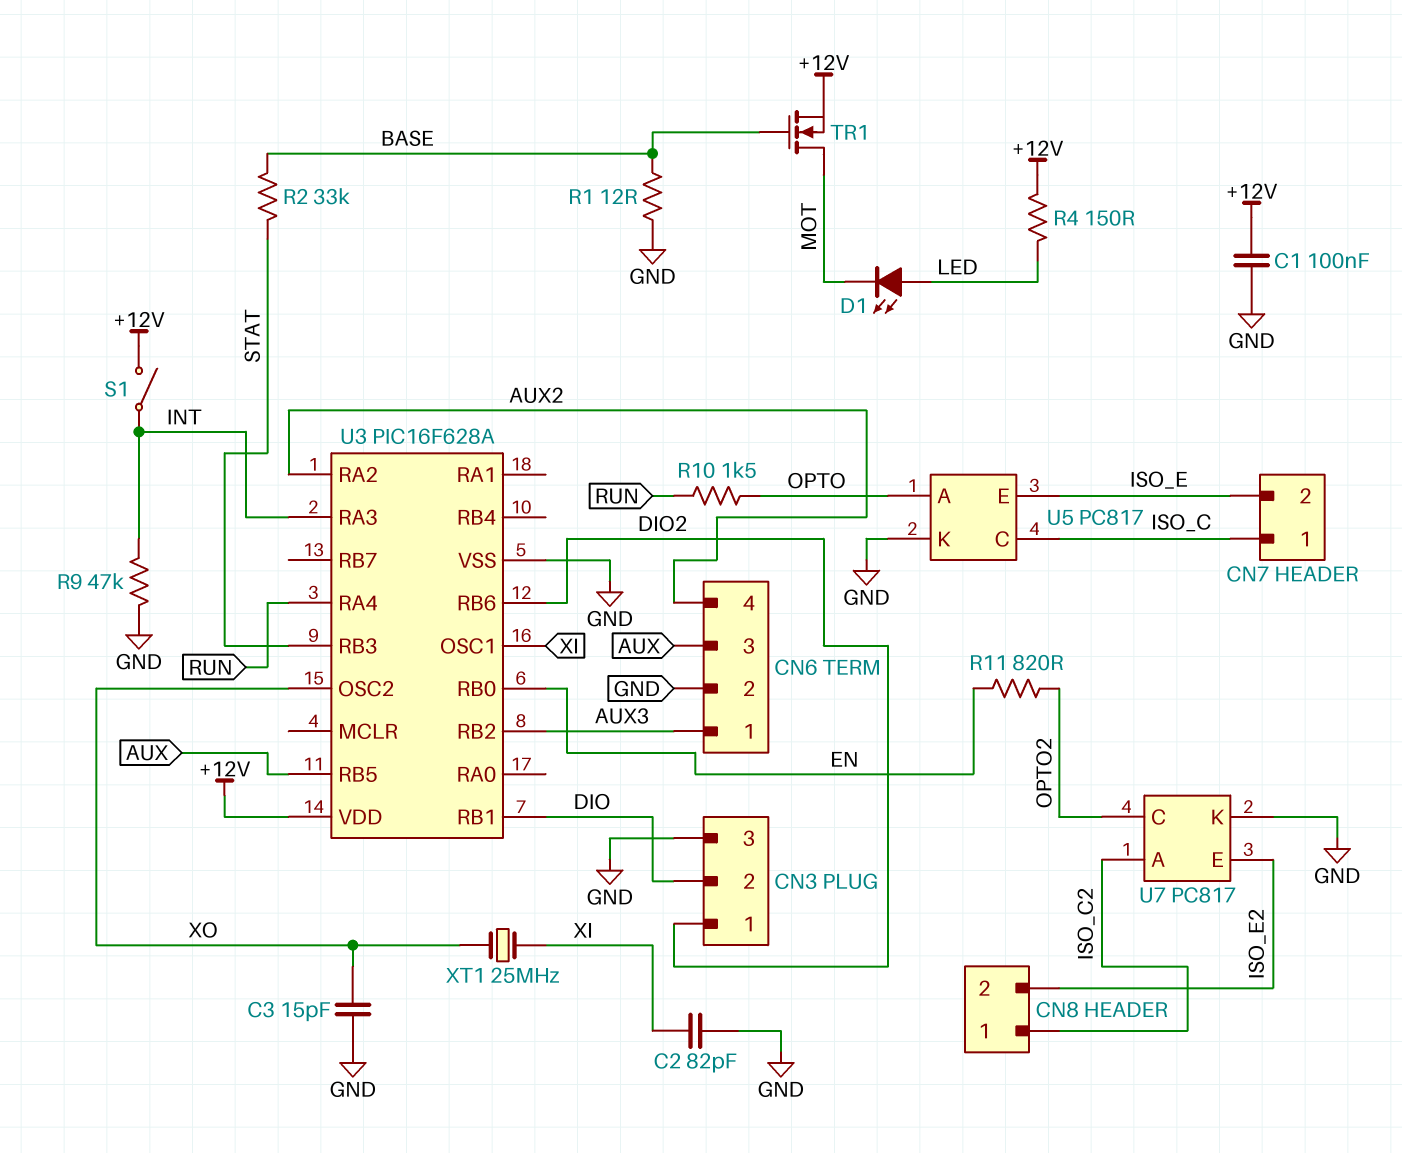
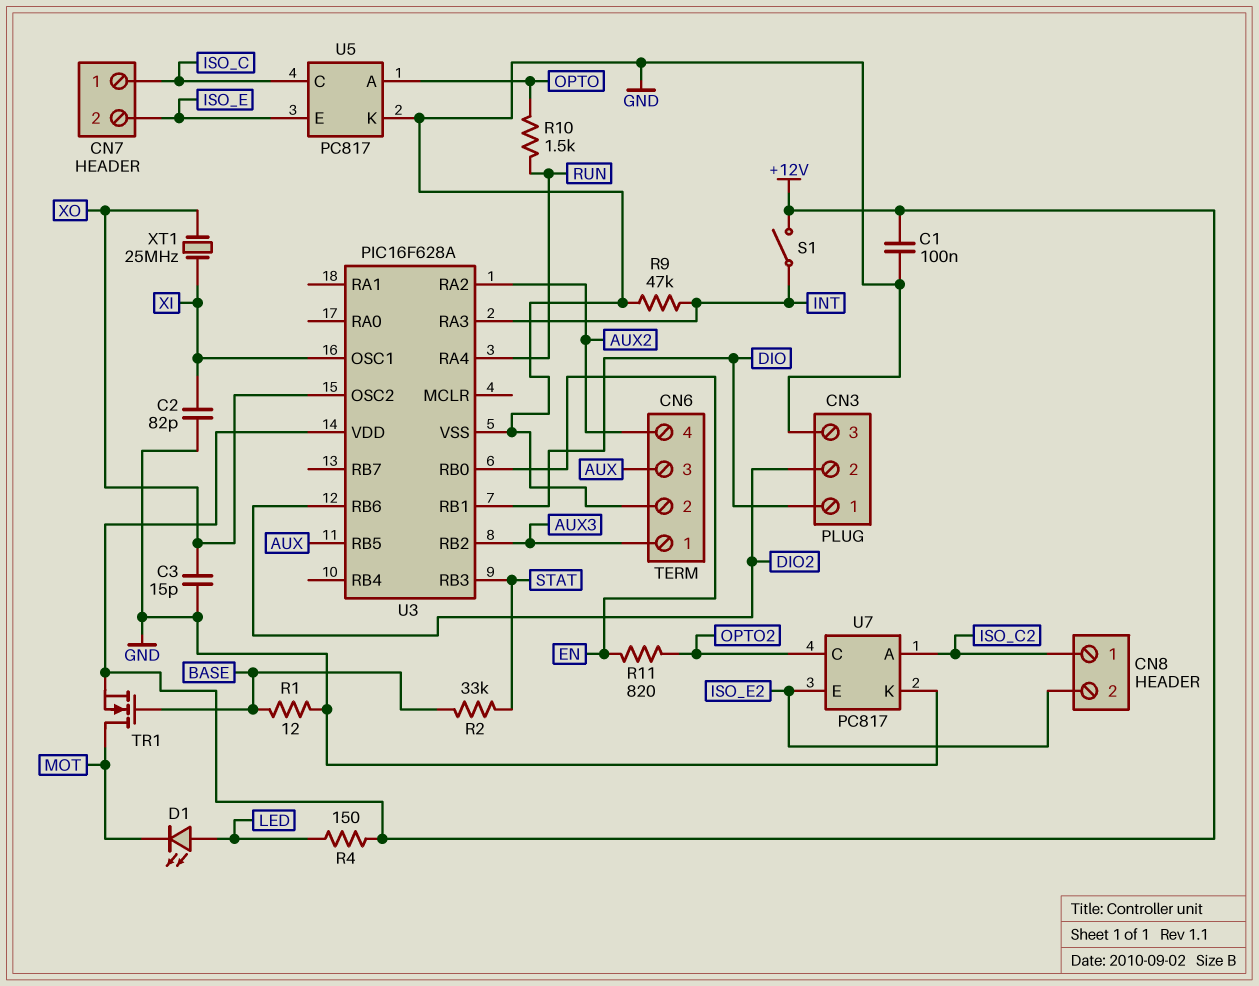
CN3 pin 1: DIO2 -> DIO
CN3 pin 2: DIO -> DIO2

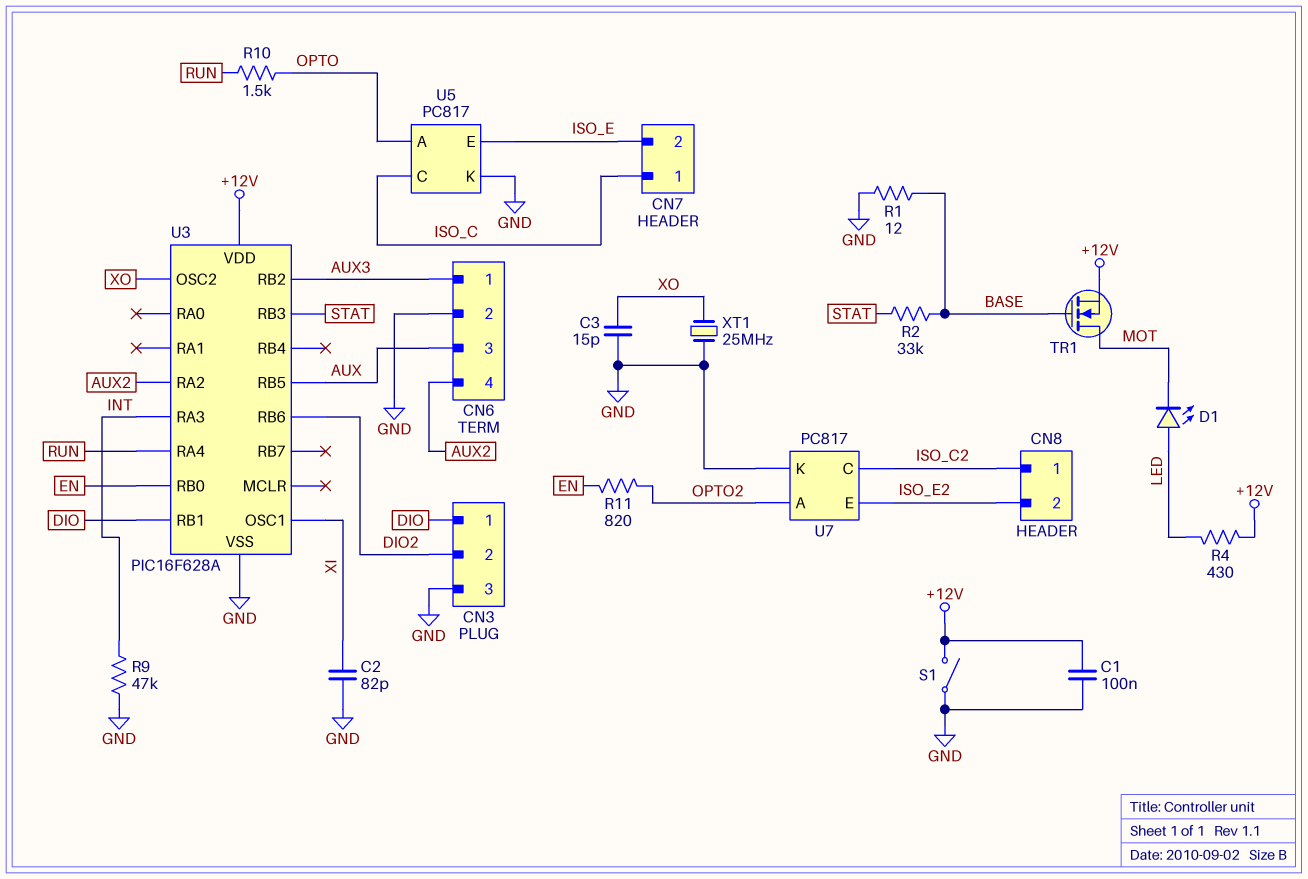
R4: 150 (+12V, LED) -> 430 (+12V, LED)
S1: switch (+12V, INT) -> switch (+12V, GND)
U7 pin A: ISO_C2 -> OPTO2
U7 pin C: OPTO2 -> ISO_C2
XT1: 25MHz (XI, XO) -> 25MHz (GND, XO)

